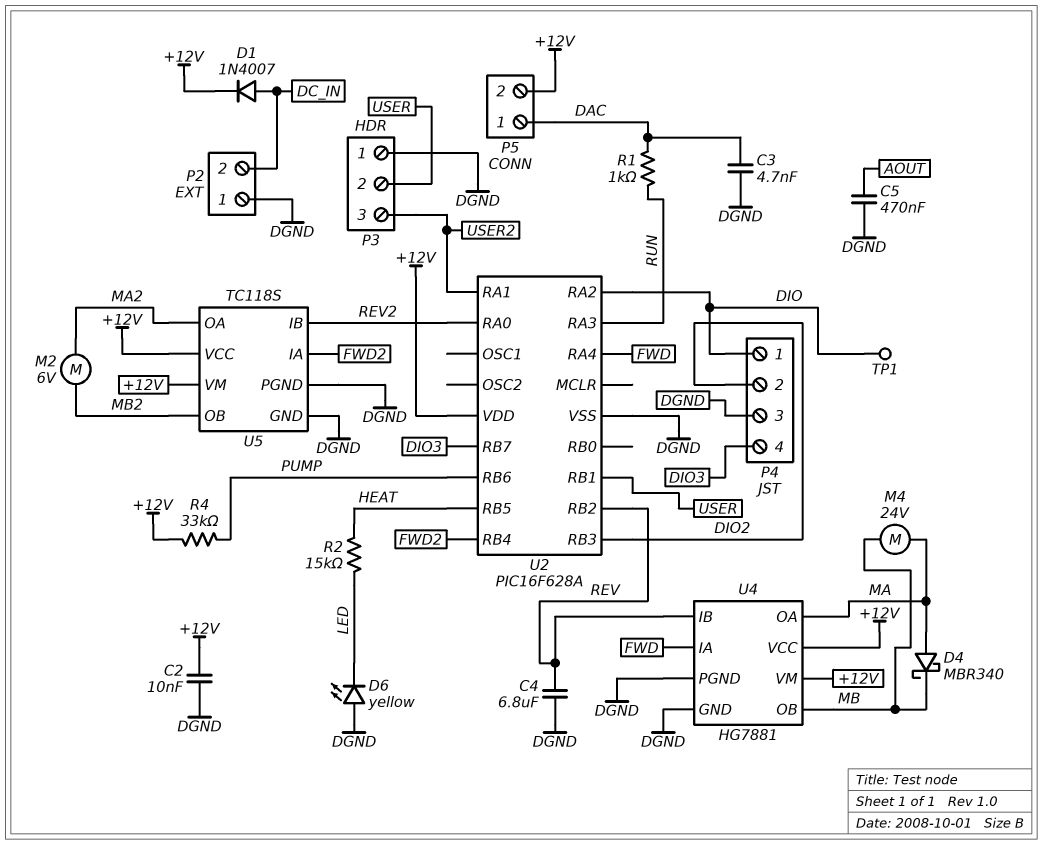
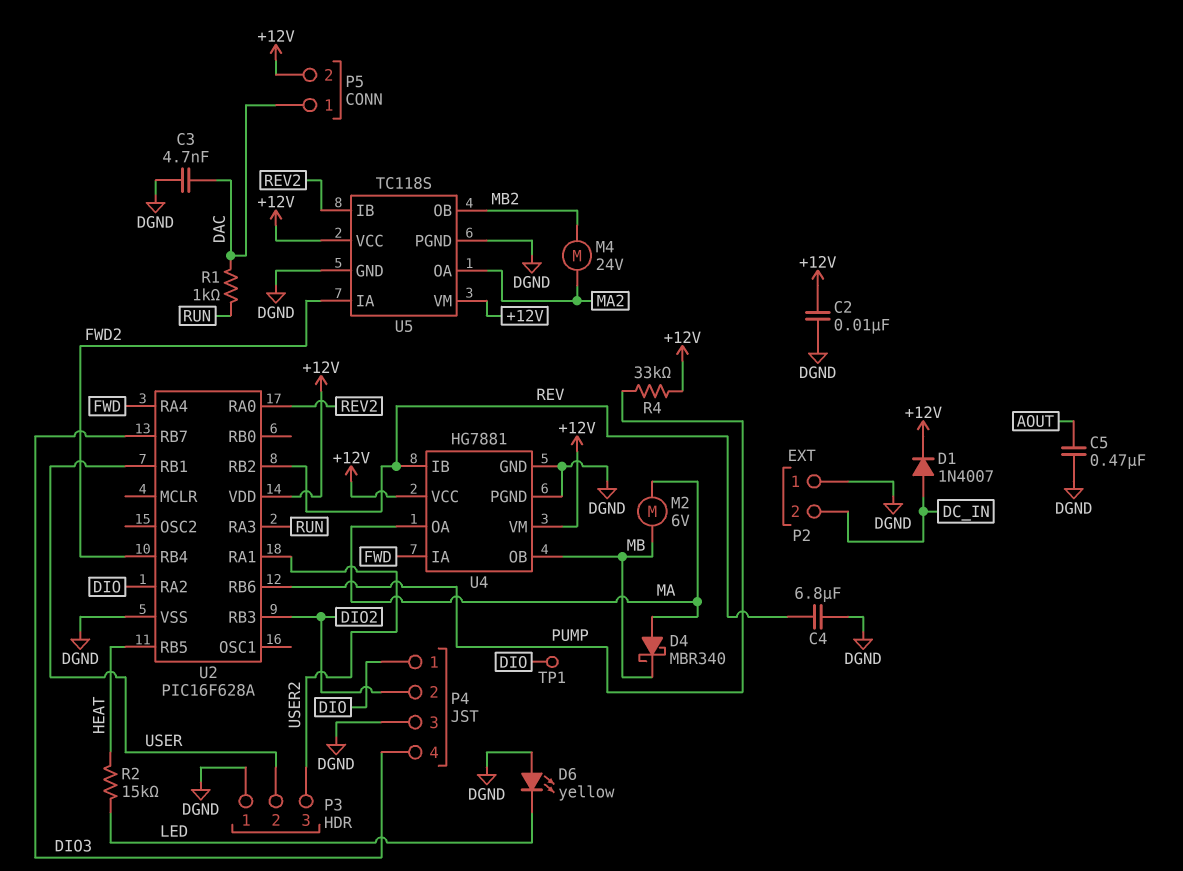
M2: motor 6V (MA2, MB2) -> motor 6V (MA, MB)
M4: motor 24V (MA, MB) -> motor 24V (MA2, MB2)

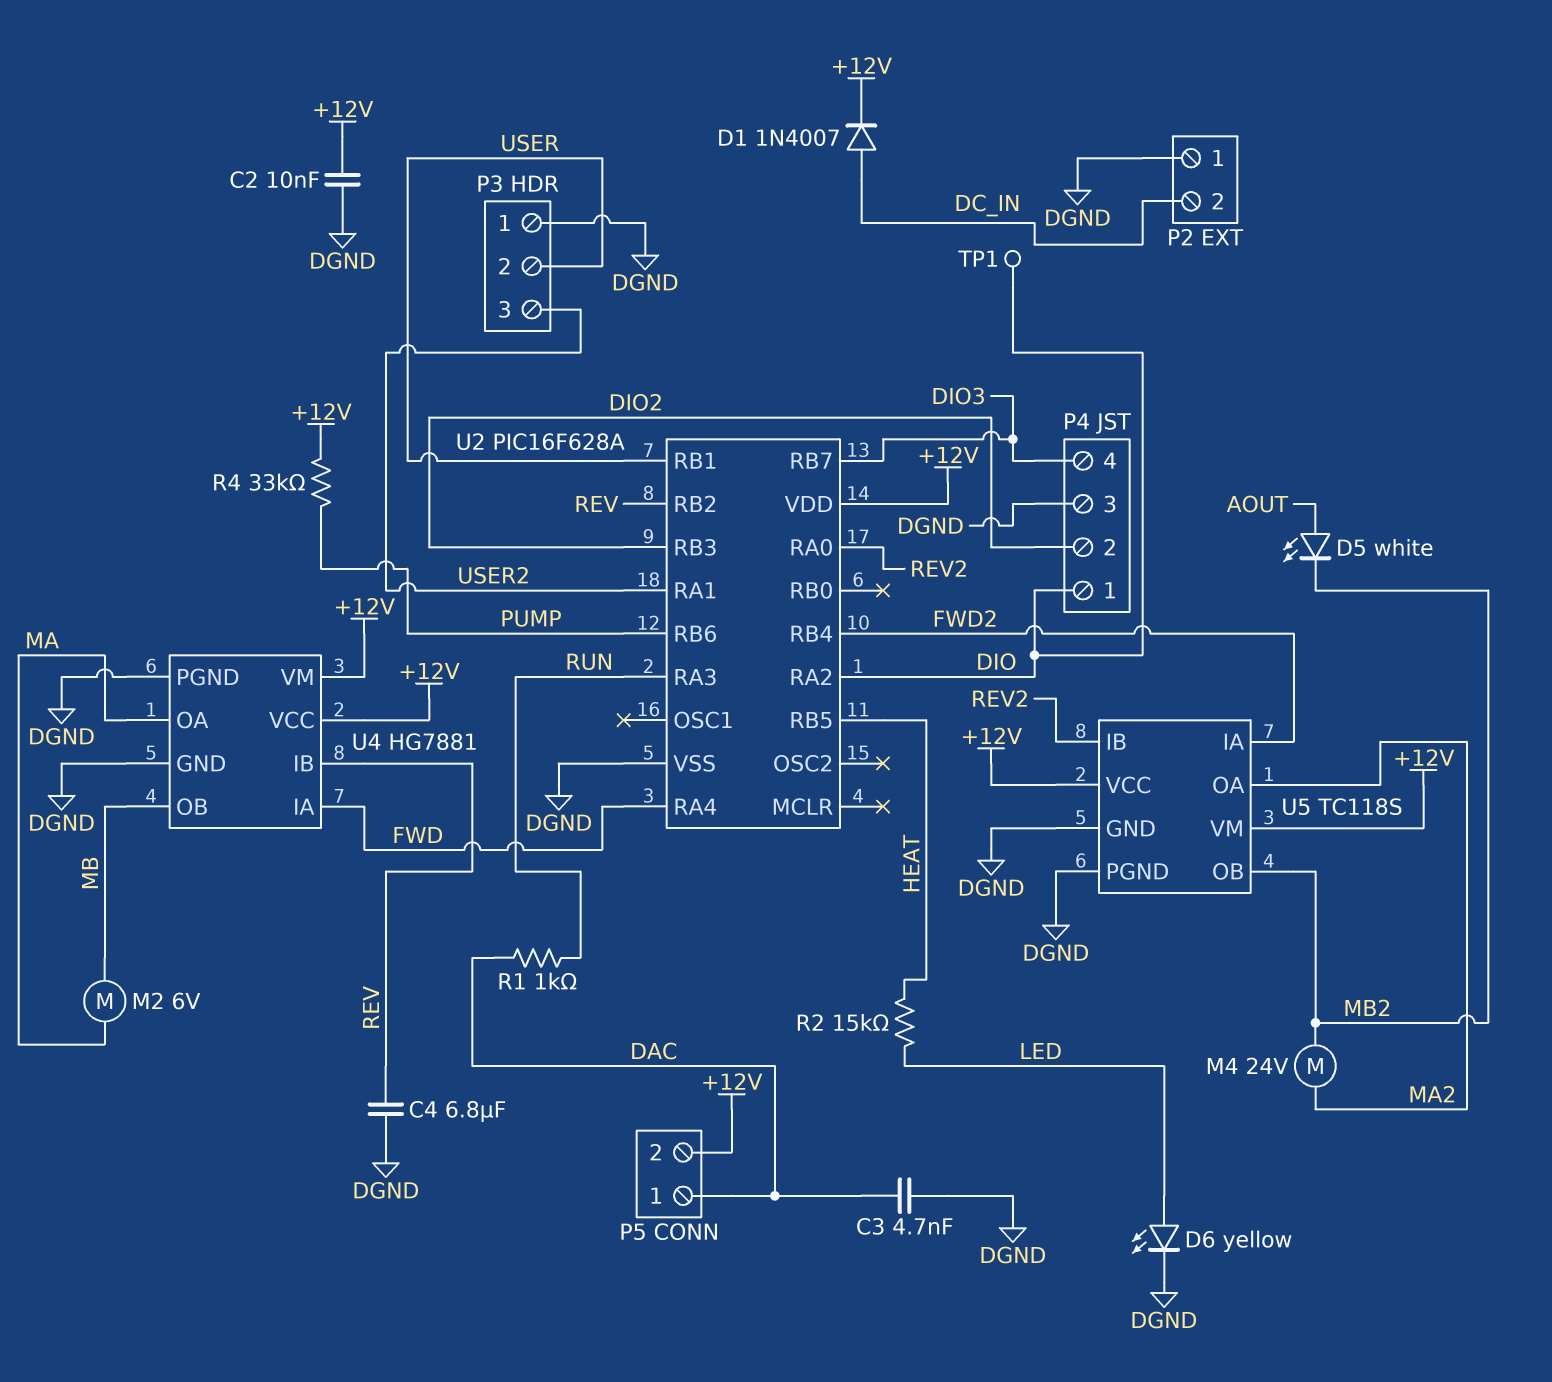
C5: 470nF (AOUT, DGND) -> none
D4: schottky MBR340 (A MA, K MB) -> none
D5: none -> LED white (A AOUT, K MB2)
D6: LED yellow (A DGND, K LED) -> LED yellow (A LED, K DGND)

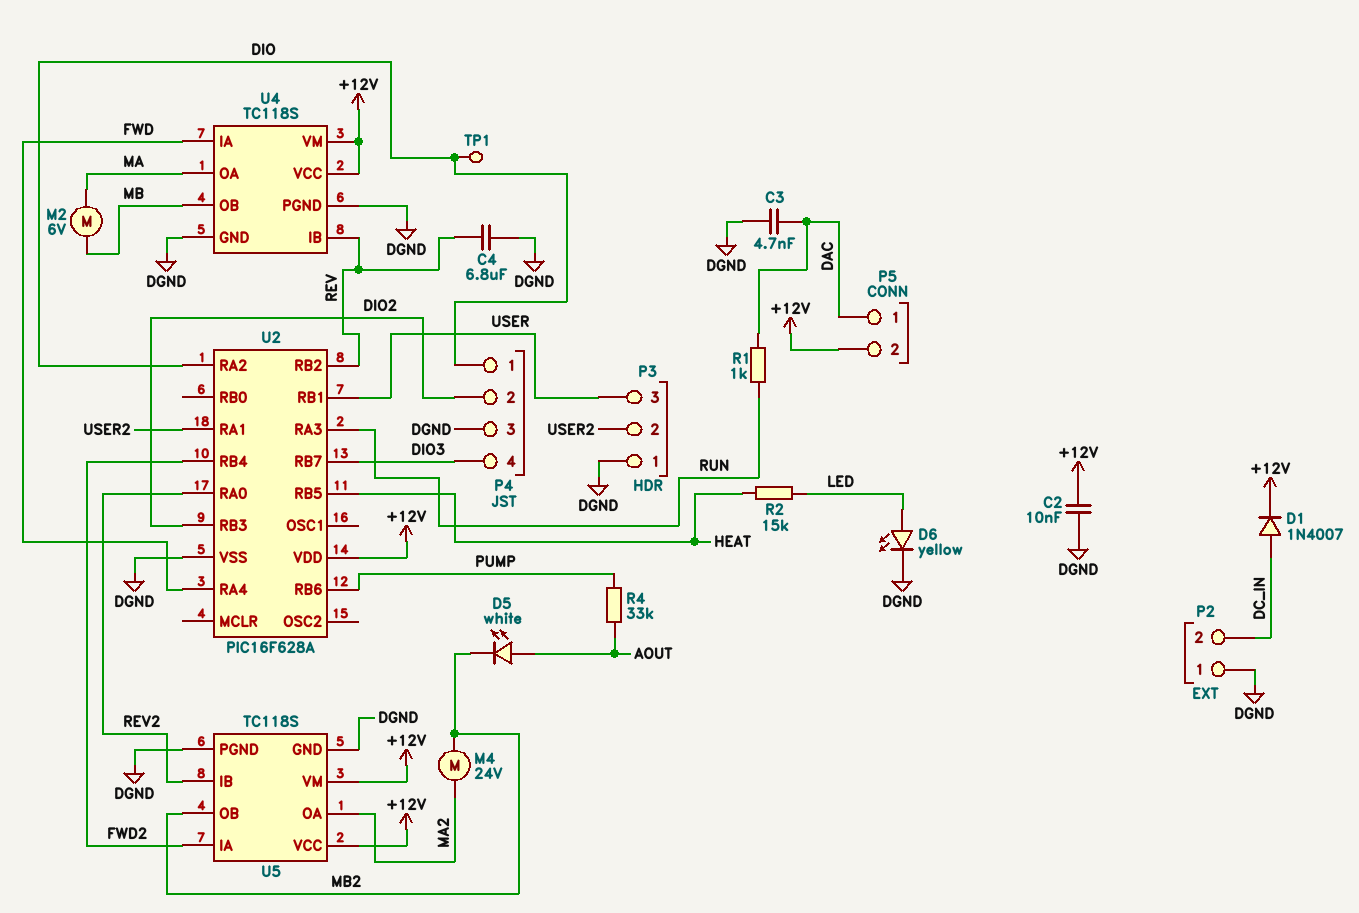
P3 pin 2: USER -> USER2
P3 pin 3: USER2 -> USER
R4: 33k (+12V, PUMP) -> 33k (AOUT, PUMP)
U4: HG7881 -> TC118S

